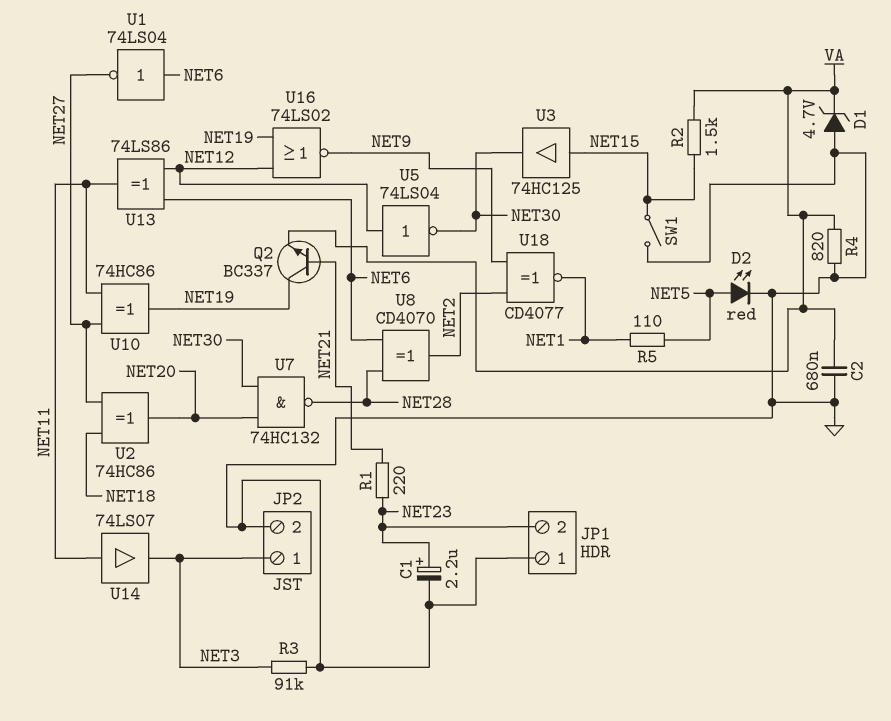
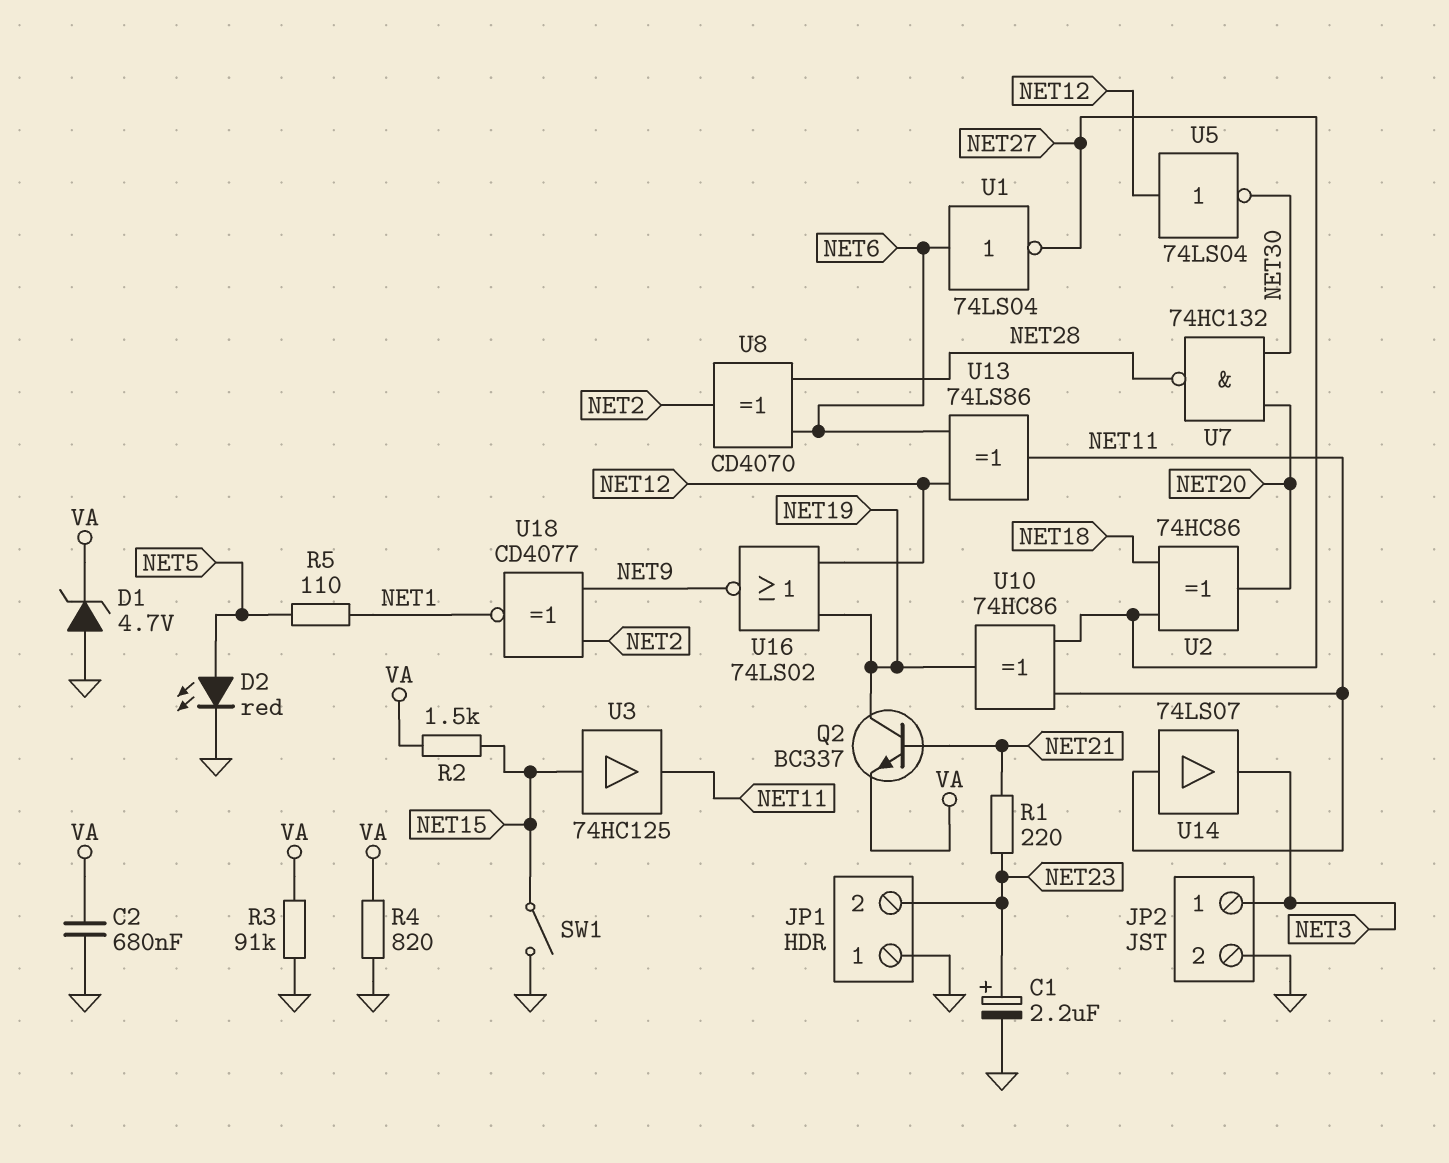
R3: 91k (GND, NET3) -> 91k (GND, VA)
U3: buffer 74HC125 (in NET15, out NET30) -> buffer 74HC125 (in NET15, out NET11)

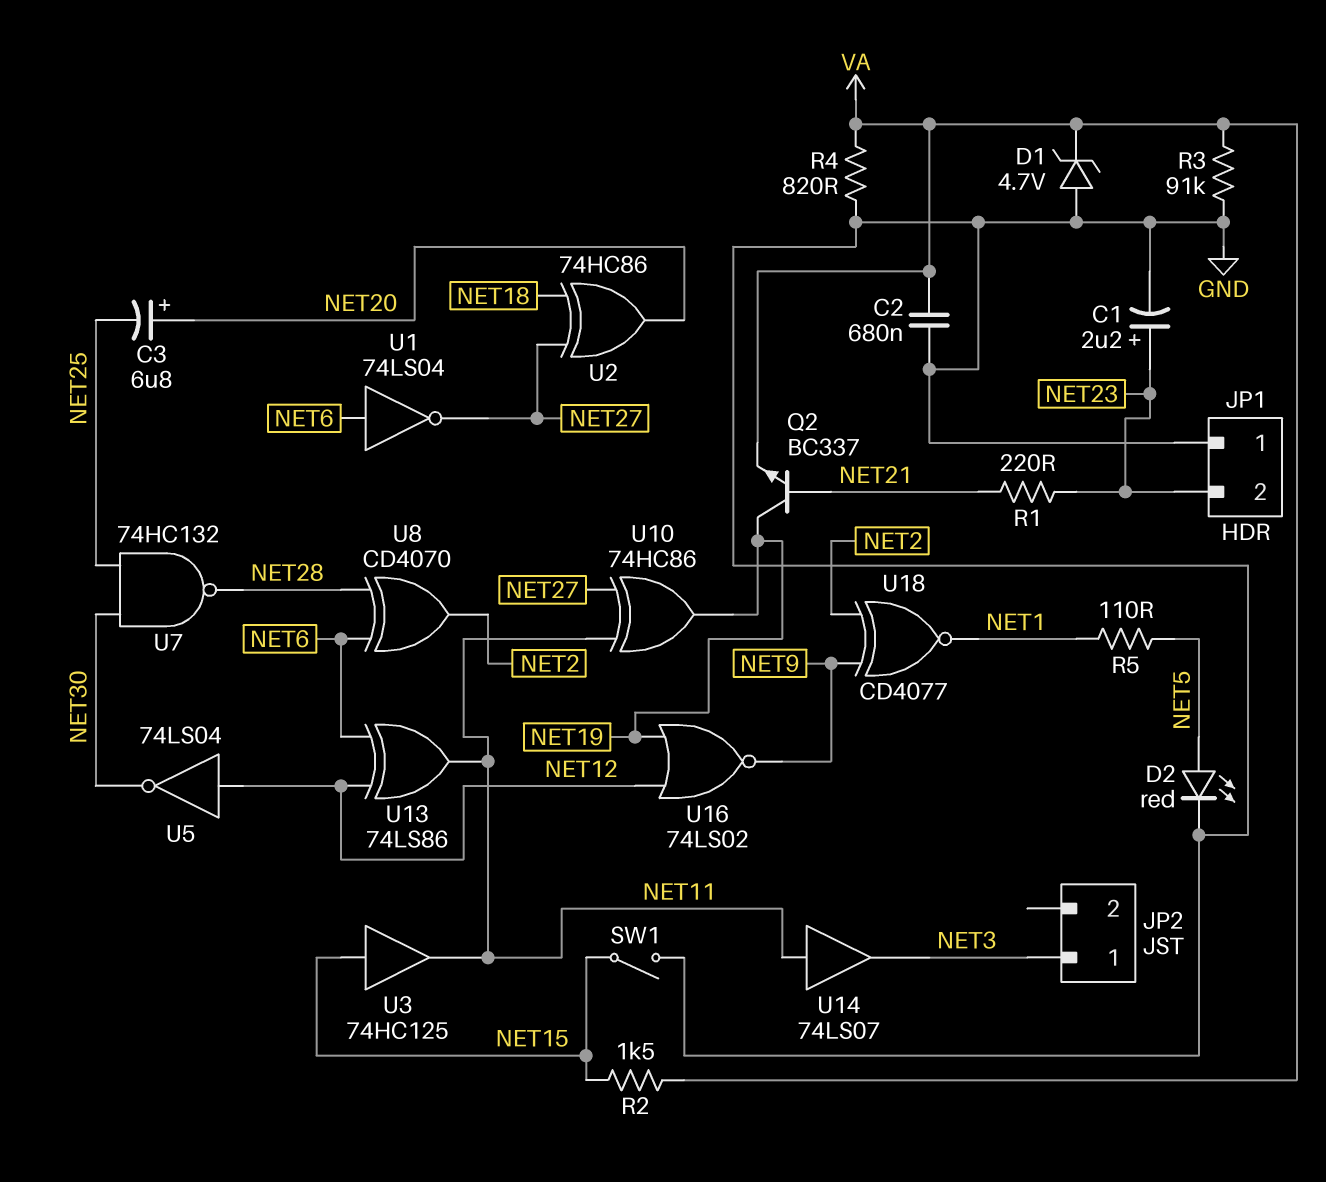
C3: none -> 6.8uF (plus NET20, minus NET25)
JP2 pin 2: GND -> none
U7: NAND 74HC132 (in NET20, in NET30, out NET28) -> NAND 74HC132 (in NET25, in NET30, out NET28)

